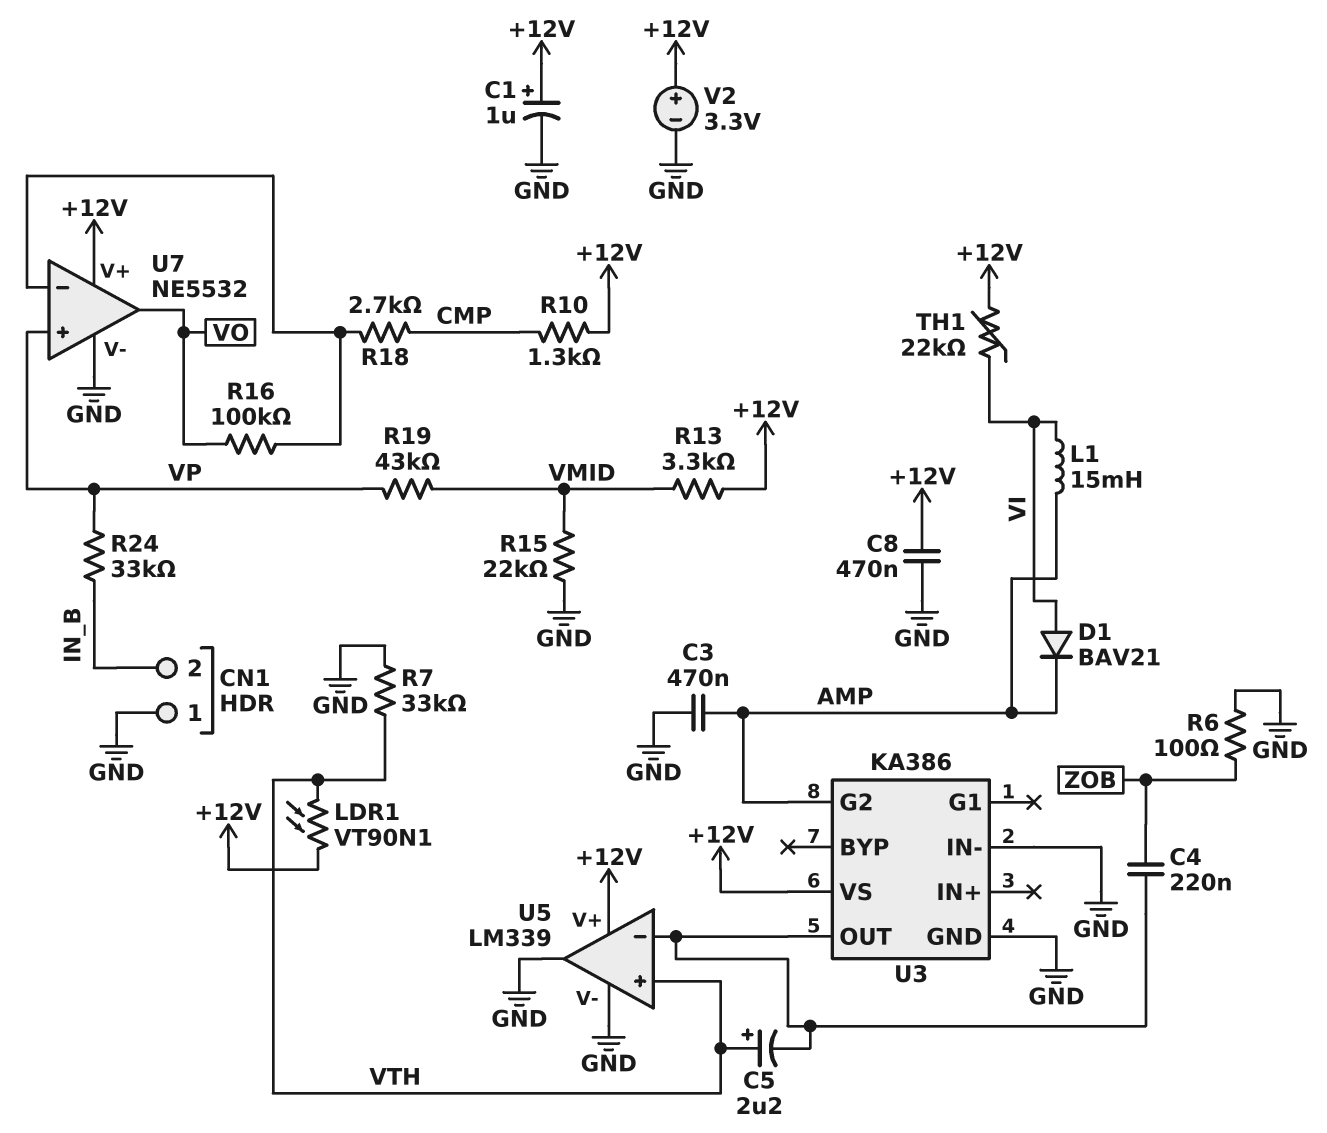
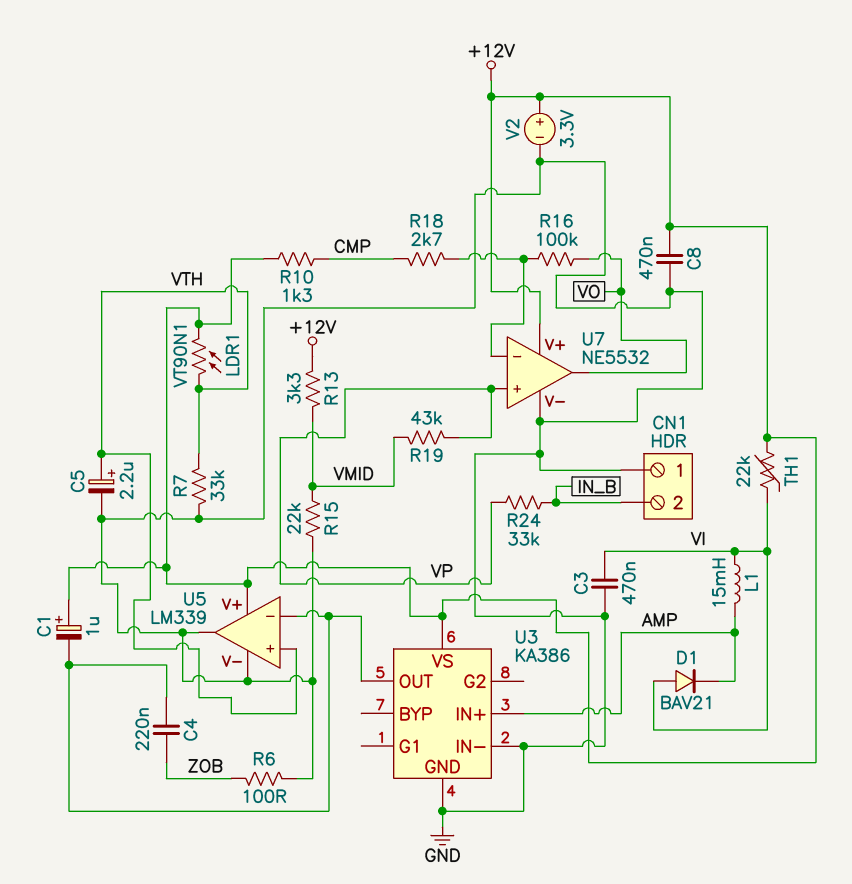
C1: 1uF (plus +12V, minus GND) -> 1uF (plus +12V, minus U3/OUT)
C3: 470nF (AMP, GND) -> 470nF (GND, VI)
C5: 2.2uF (plus VTH, minus U3/OUT) -> 2.2uF (plus VTH, minus GND)
U3 pin G2: AMP -> none
U3 pin IN+: none -> AMP

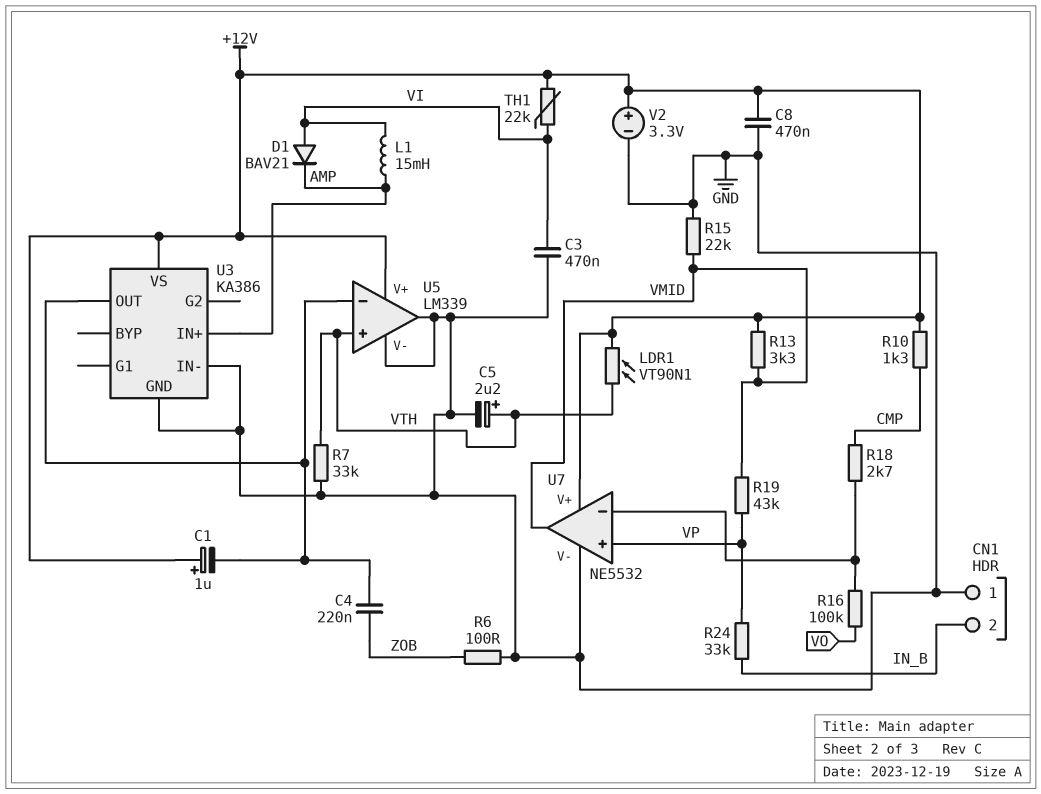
U7 pin out: VO -> VMID

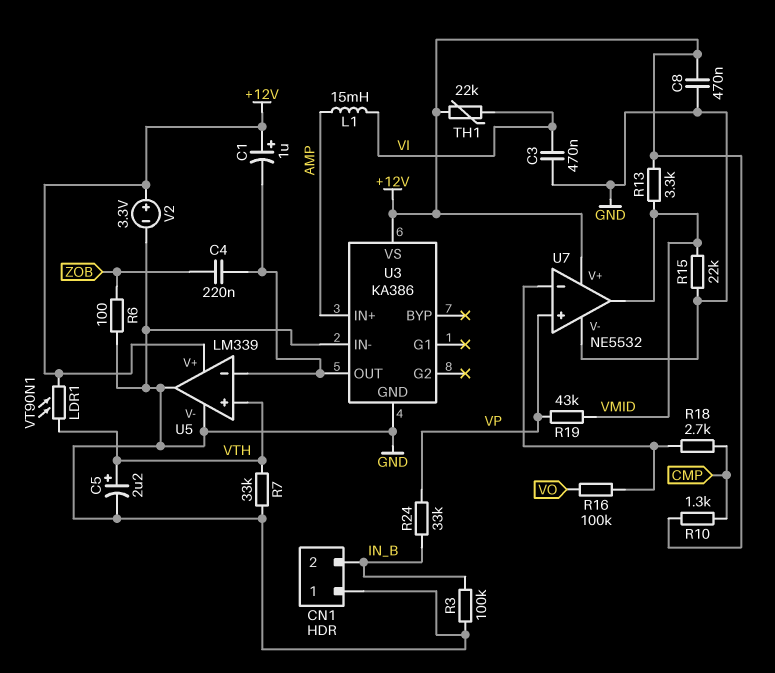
D1: diode BAV21 (A VI, K AMP) -> none
R3: none -> 100k (GND, IN_B)

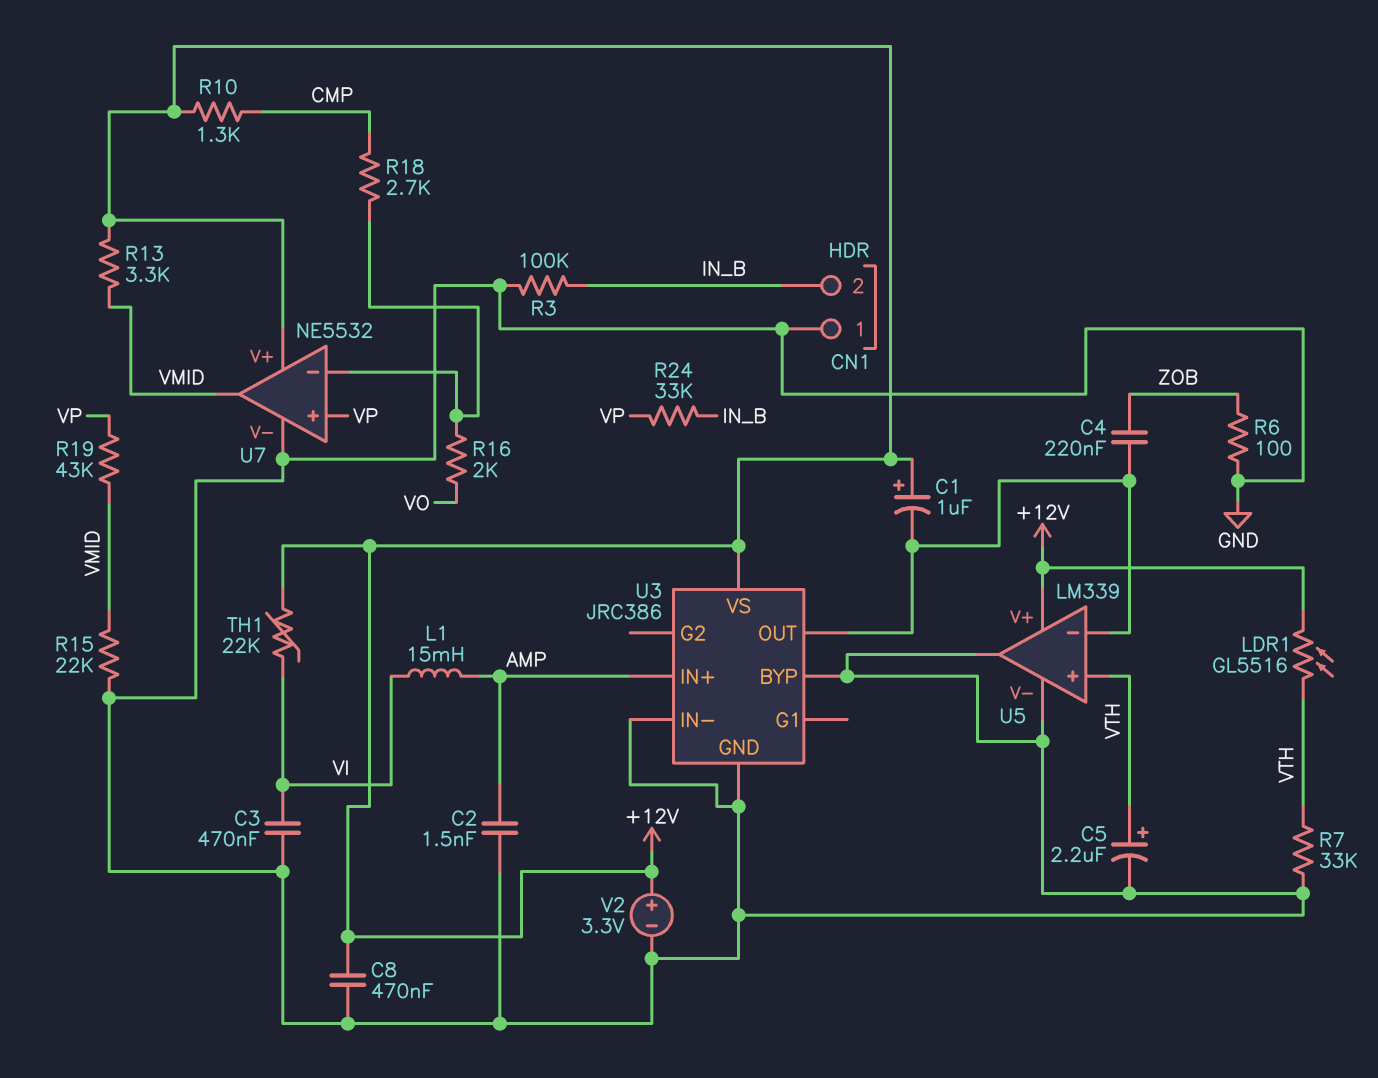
C2: none -> 1.5nF (AMP, GND)
LDR1: VT90N1 (+12V, VTH) -> GL5516 (+12V, VTH)
R16: 100k (U7/in-, VO) -> 2k (U7/in-, VO)
U3: KA386 -> JRC386
U3 pin BYP: none -> GND

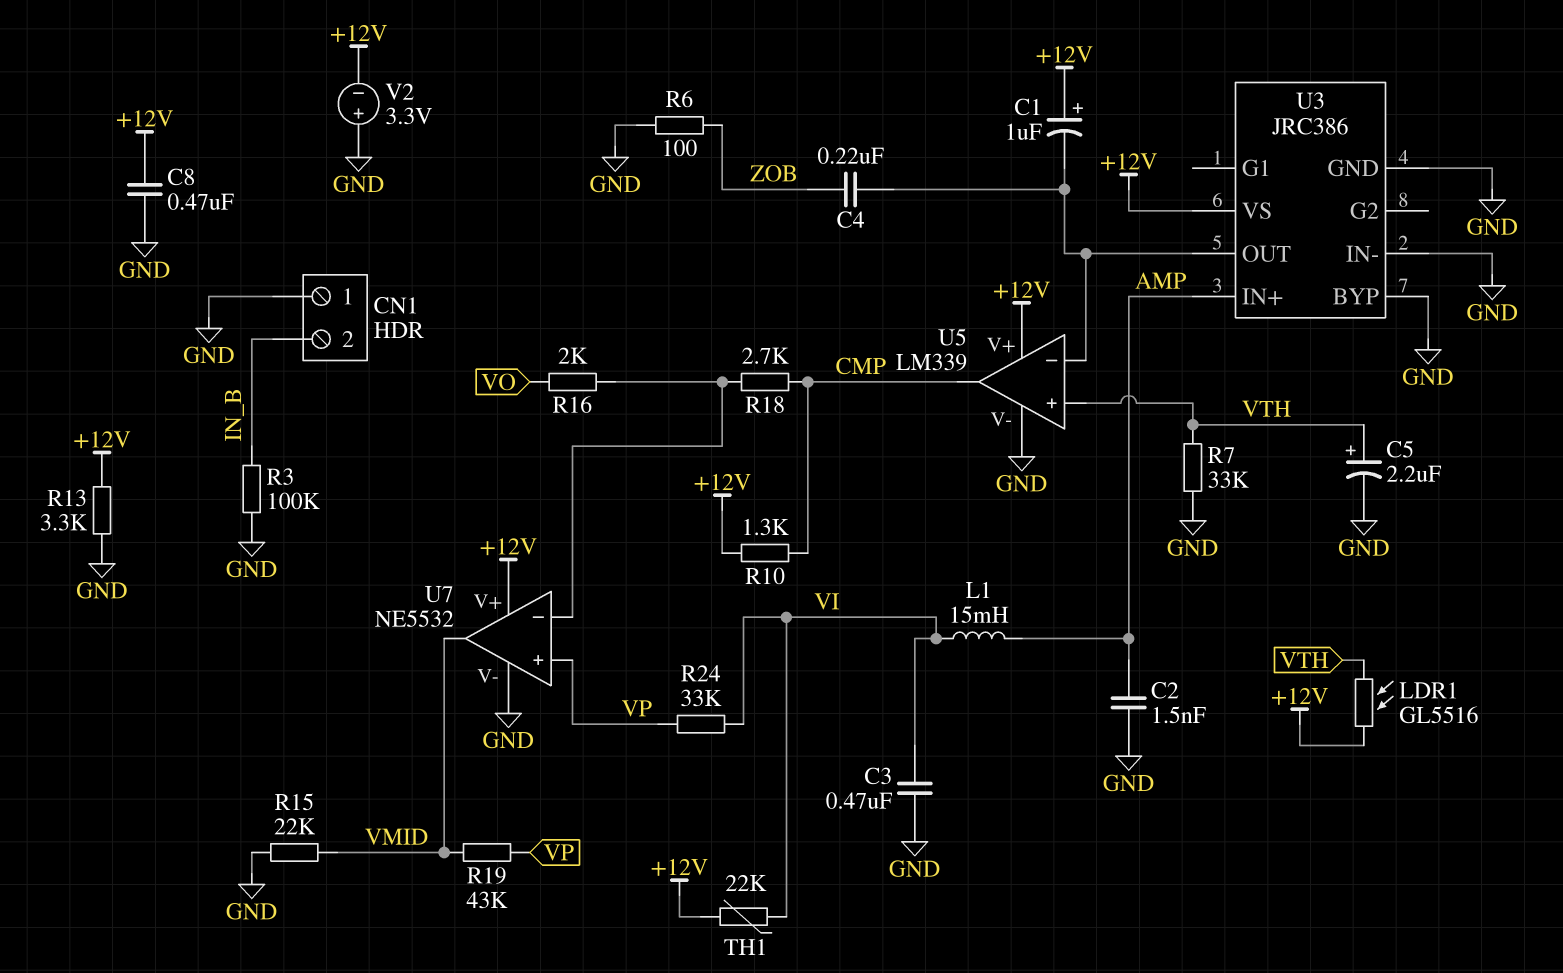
R13: 3.3k (+12V, VMID) -> 3.3k (+12V, GND)
R24: 33k (IN_B, VP) -> 33k (VI, VP)
U5 pin out: GND -> CMP
V2: 3.3V (plus +12V, minus GND) -> 3.3V (plus GND, minus +12V)

